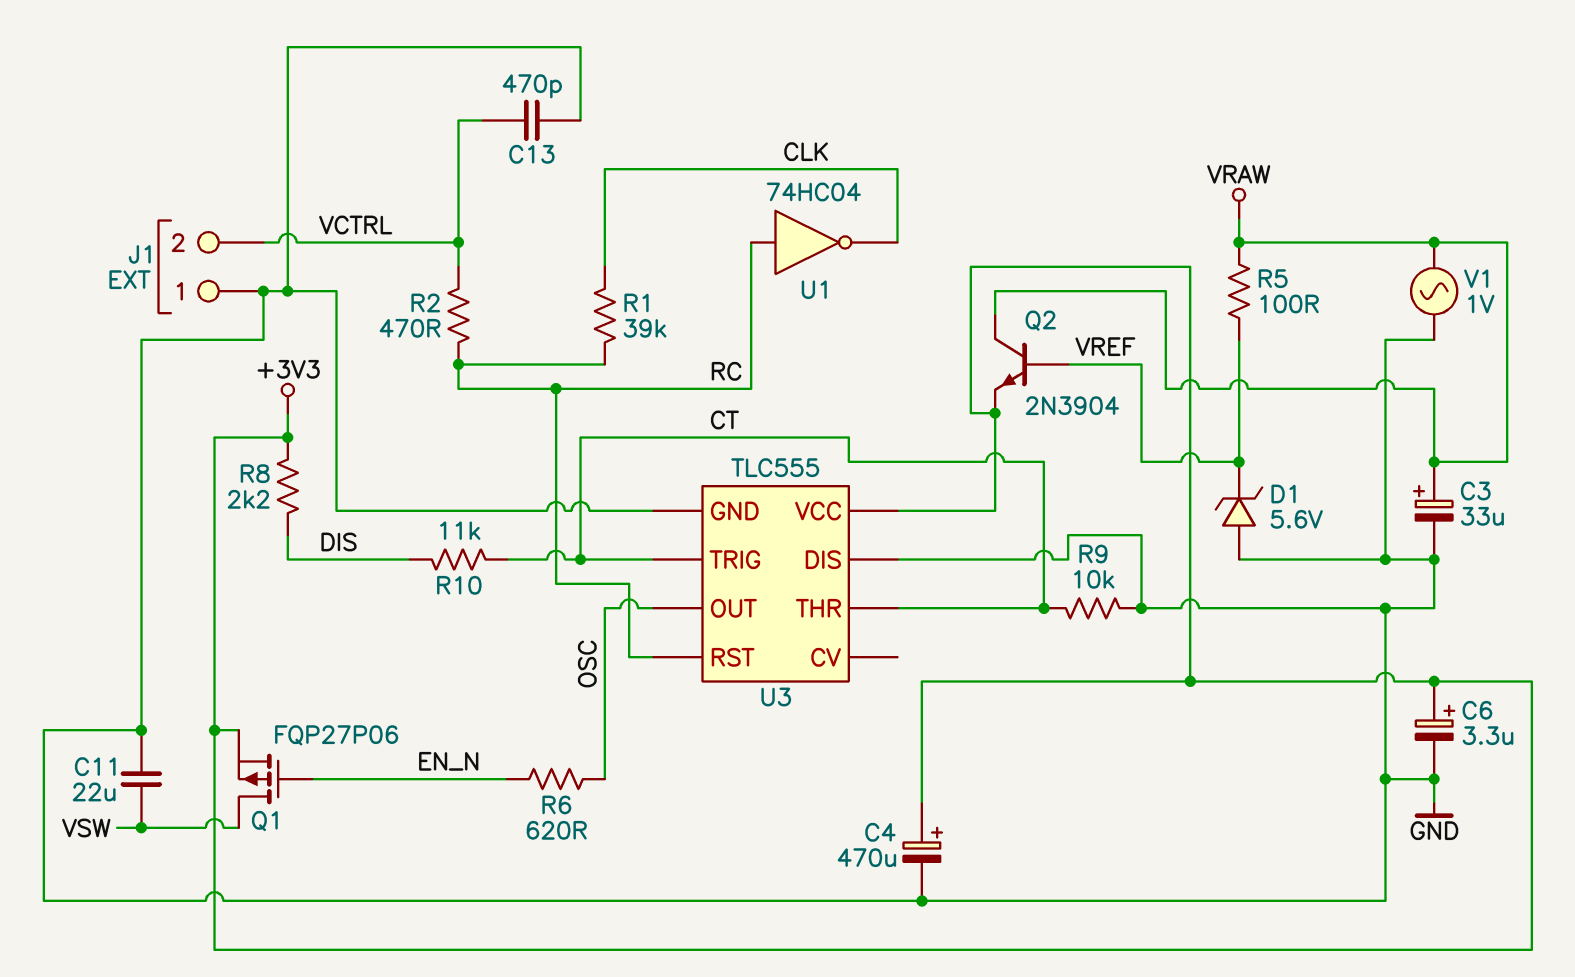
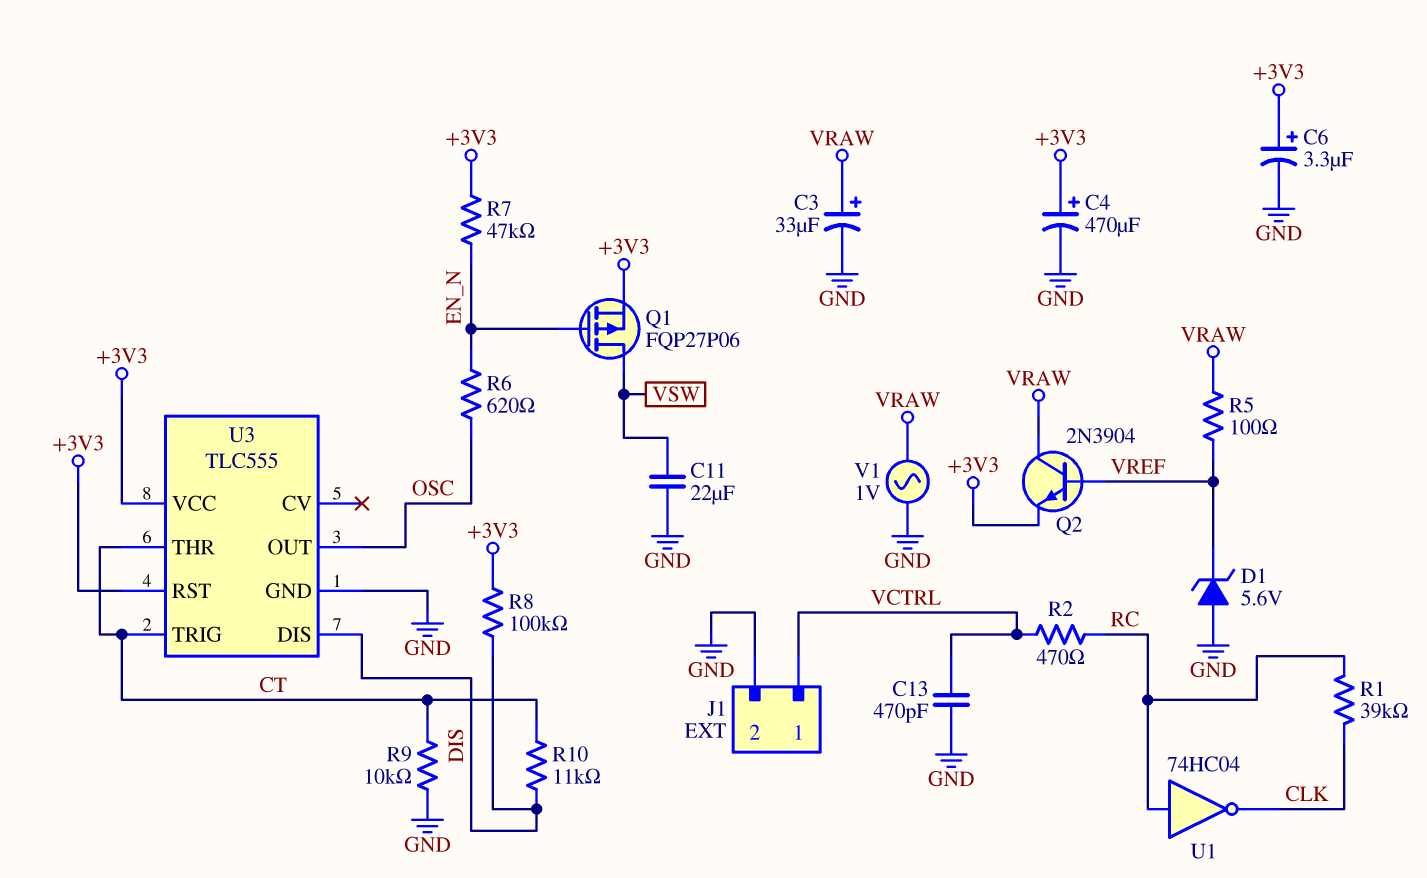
J1 pin 1: GND -> VCTRL
J1 pin 2: VCTRL -> GND
R7: none -> 47k (+3V3, EN_N)
R8: 2.2k (+3V3, DIS) -> 100k (+3V3, DIS)
U3 pin DIS: GND -> DIS
U3 pin RST: RC -> +3V3

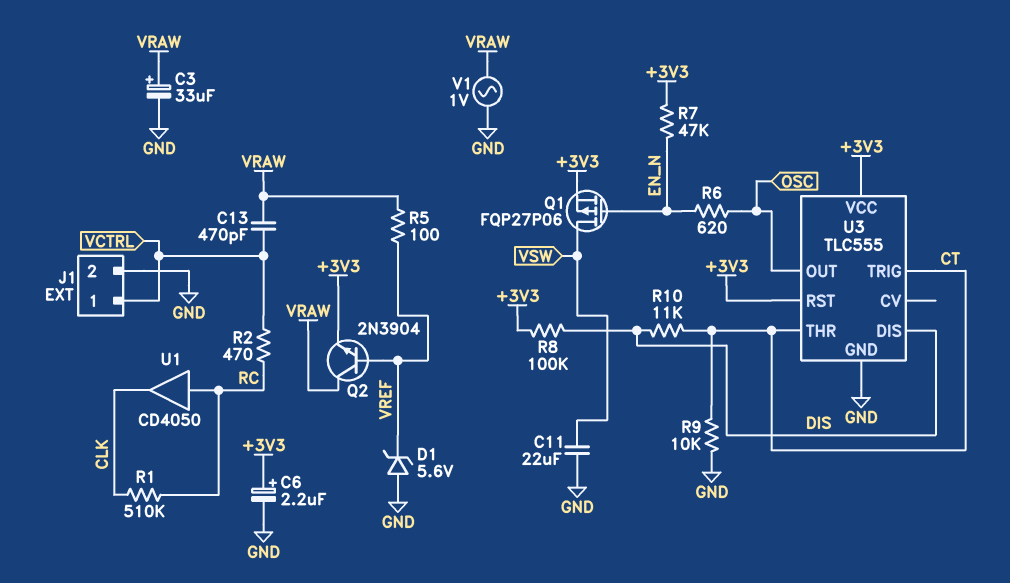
C4: 470uF (plus +3V3, minus GND) -> none
C6: 3.3uF (plus +3V3, minus GND) -> 2.2uF (plus +3V3, minus GND)
C13: 470pF (GND, VCTRL) -> 470pF (VCTRL, VRAW)
R1: 39k (CLK, RC) -> 510k (CLK, RC)
U1: NOT 74HC04 (in RC, out CLK) -> buffer CD4050 (in RC, out CLK)

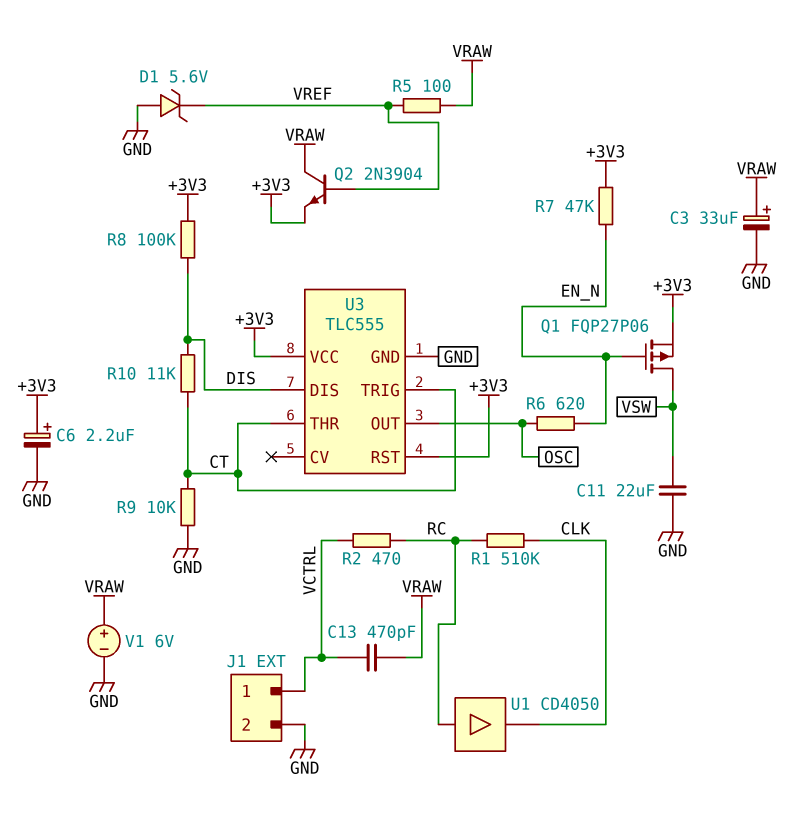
V1: AC 1V (GND, VRAW) -> 6V (plus VRAW, minus GND)

